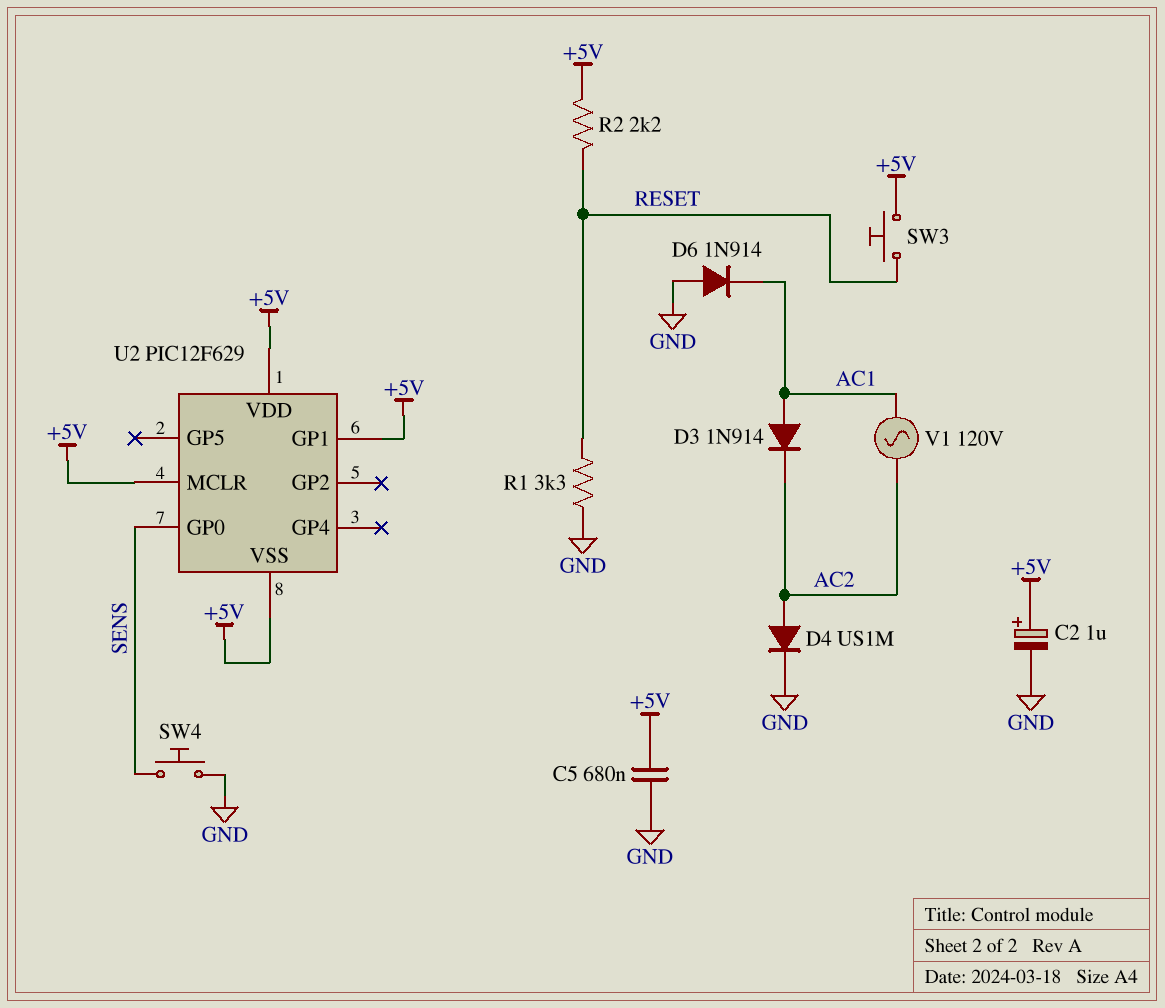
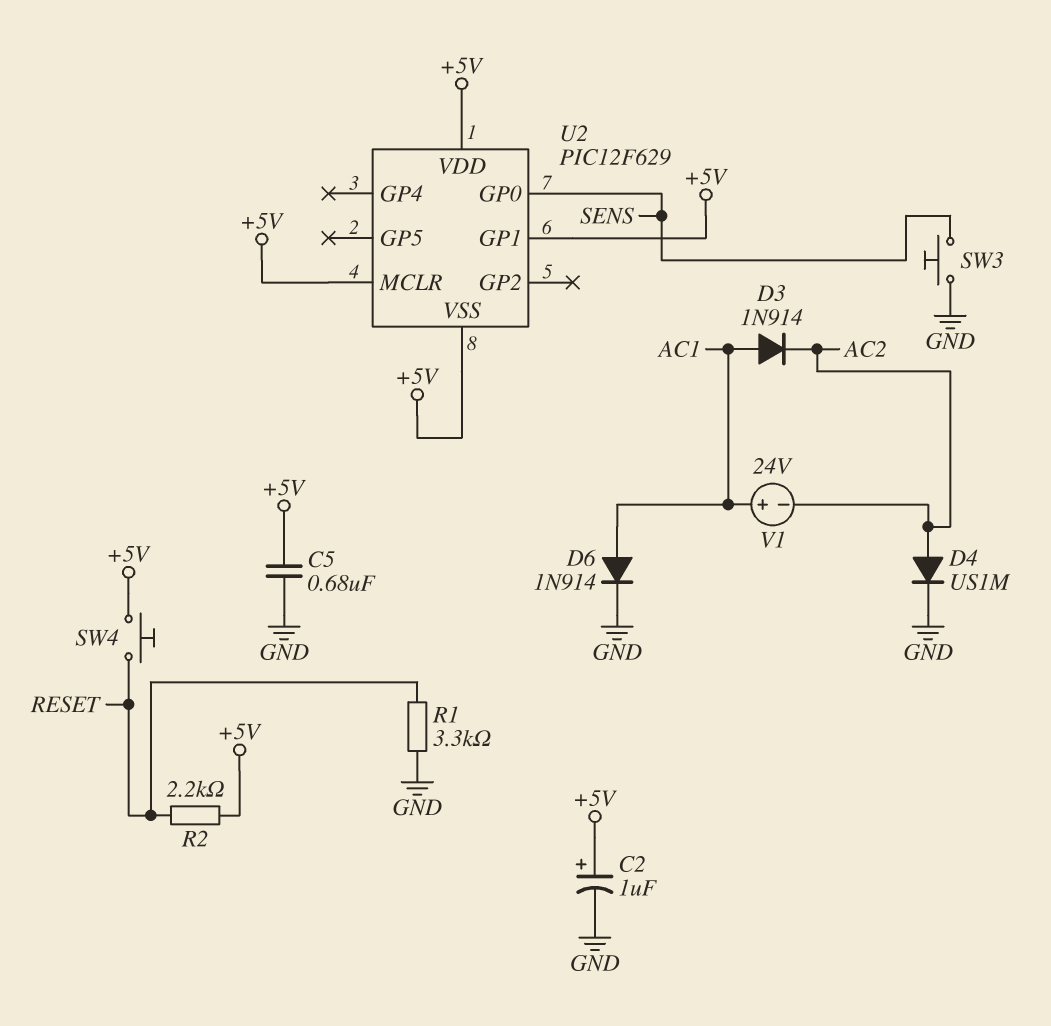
D6: diode 1N914 (A GND, K AC1) -> diode 1N914 (A AC1, K GND)
SW3: button (+5V, RESET) -> button (GND, SENS)
SW4: button (GND, SENS) -> button (+5V, RESET)
V1: AC 120V (AC1, AC2) -> 24V (plus AC1, minus AC2)

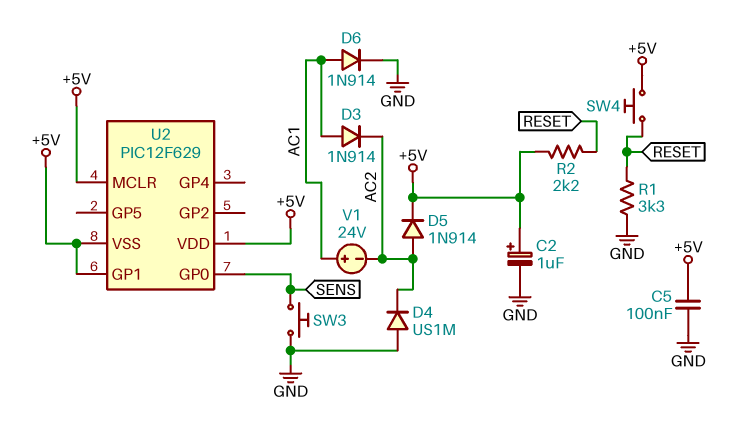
C5: 680nF (+5V, GND) -> 100nF (+5V, GND)
D4: diode US1M (A AC2, K GND) -> diode US1M (A GND, K AC2)
D5: none -> diode 1N914 (A AC2, K +5V)

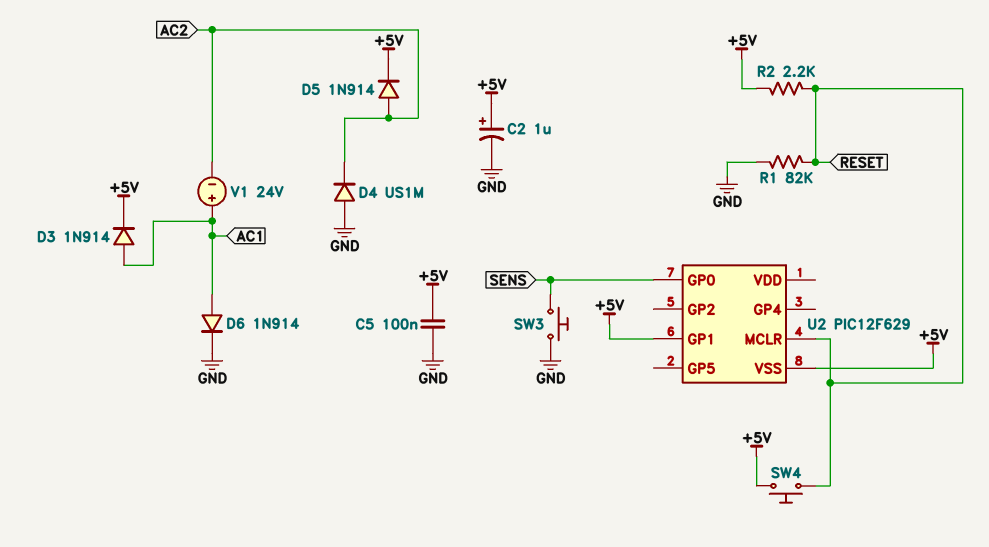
D3: diode 1N914 (A AC1, K AC2) -> diode 1N914 (A AC1, K +5V)
R1: 3.3k (GND, RESET) -> 82k (GND, RESET)
U2 pin MCLR: +5V -> RESET
U2 pin VDD: +5V -> none

